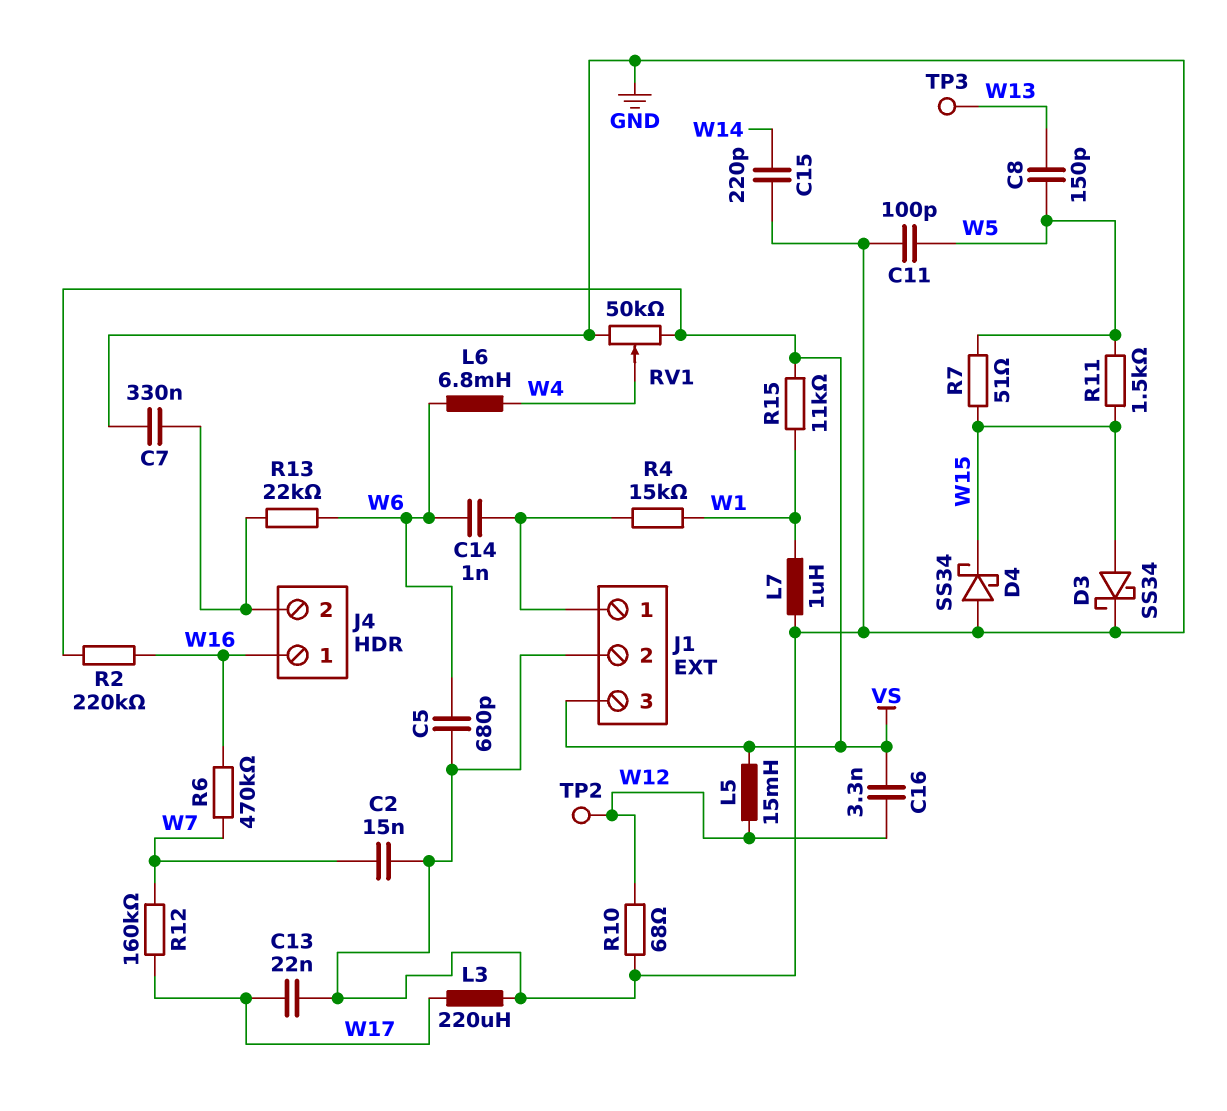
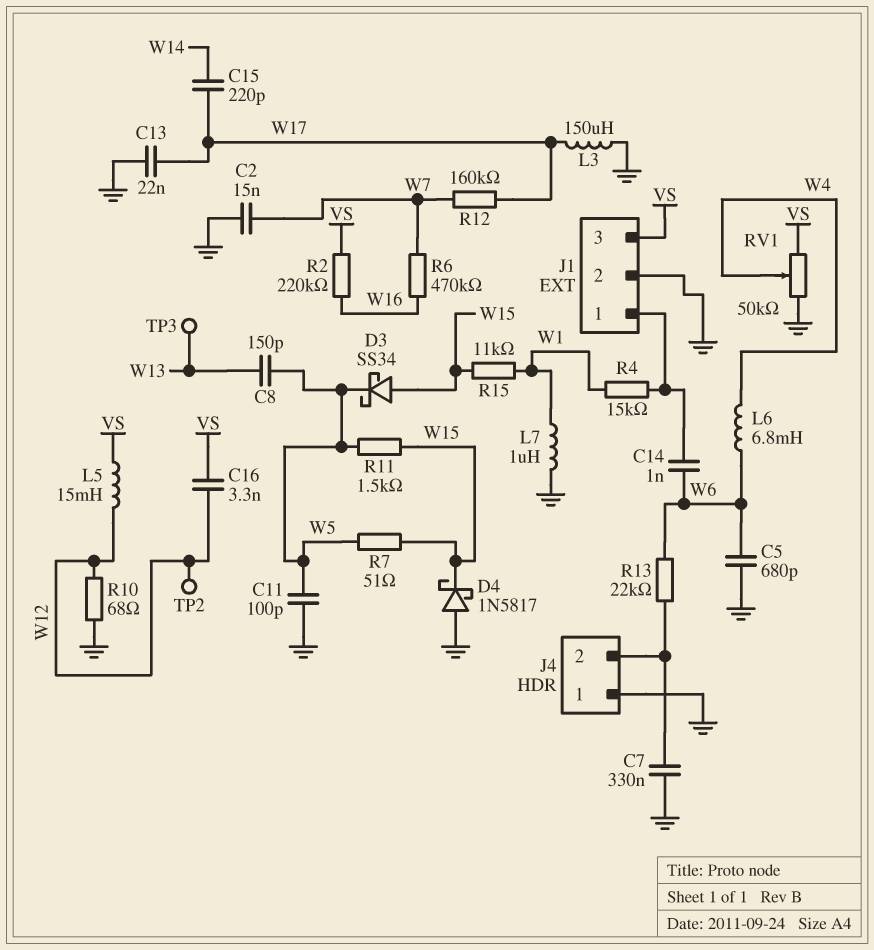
C15: 220pF (GND, W14) -> 220pF (W14, W17)
D3: schottky SS34 (A W15, K GND) -> schottky SS34 (A W15, K W5)
D4: schottky SS34 (A GND, K W15) -> schottky 1N5817 (A GND, K W15)
J4 pin 1: W16 -> GND
L3: 220uH (GND, W17) -> 150uH (GND, W17)
R15: 11k (VS, W1) -> 11k (W1, W15)

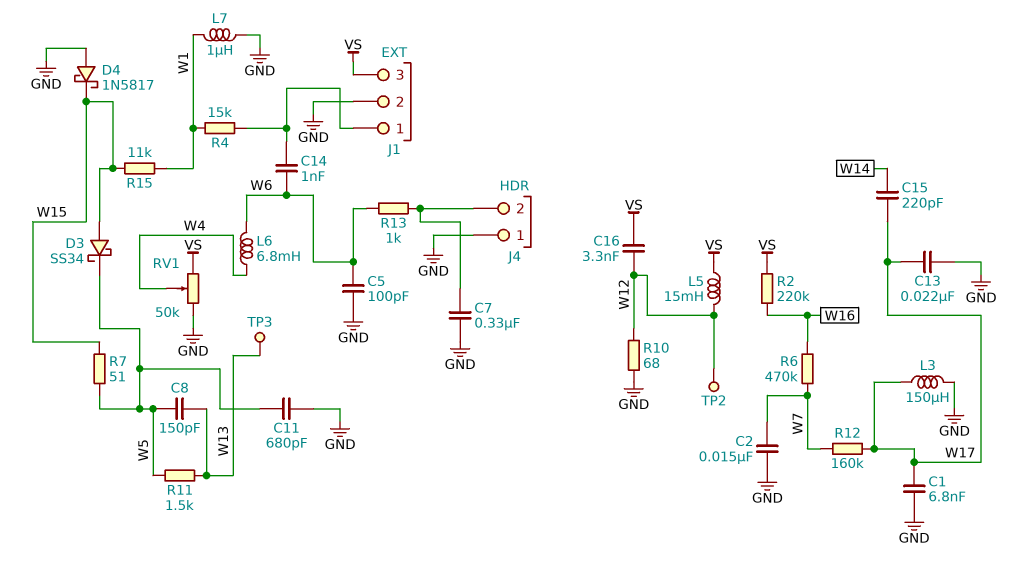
C1: none -> 6.8nF (GND, W17)
C5: 680pF (GND, W6) -> 100pF (GND, W6)
C11: 100pF (GND, W5) -> 680pF (GND, W5)
R11: 1.5k (W5, W15) -> 1.5k (W5, W13)
R13: 22k (J4/2, W6) -> 1k (J4/2, W6)

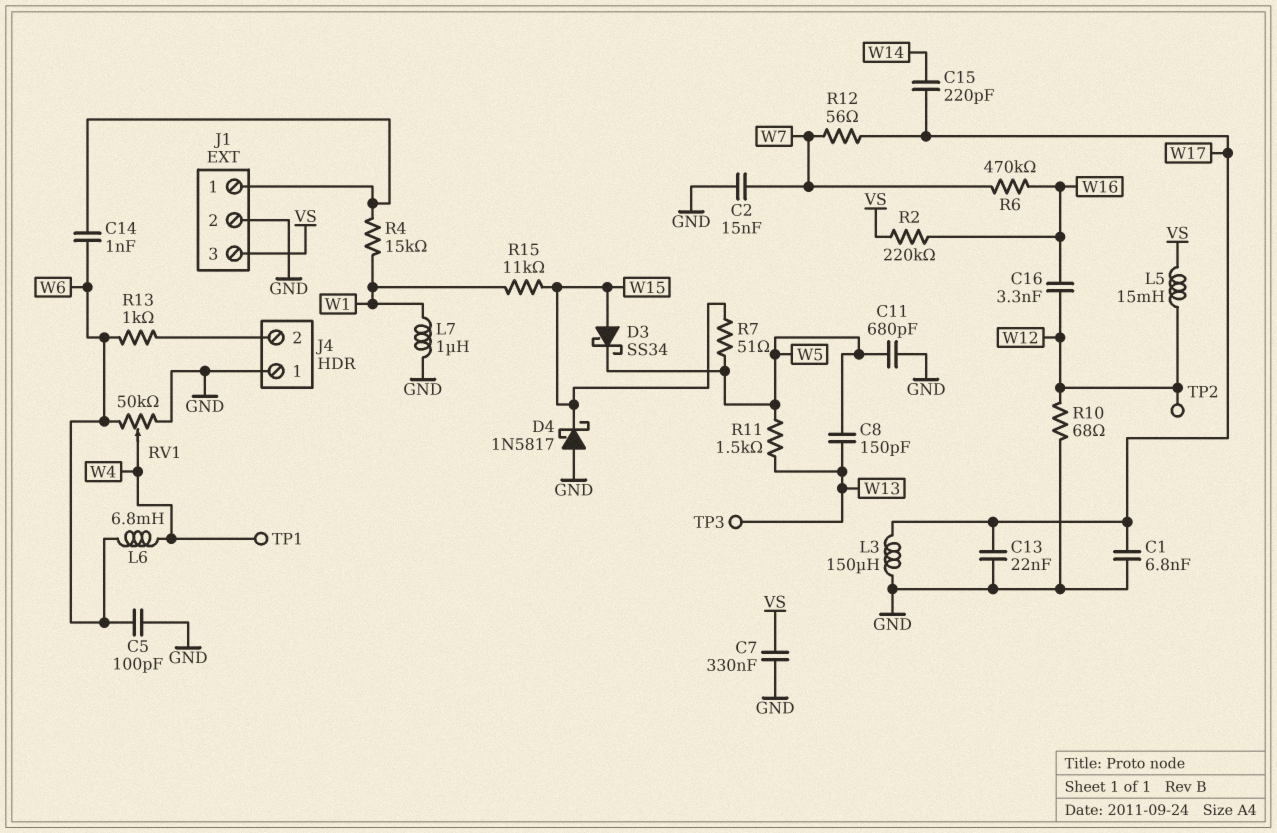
C7: 330nF (GND, J4/2) -> 330nF (GND, VS)
C16: 3.3nF (VS, W12) -> 3.3nF (W12, W16)
R12: 160k (W7, W17) -> 56 (W7, W17)
RV1: 50k (GND, VS, wiper W4) -> 50k (GND, W6, wiper W4)
TP1: none -> test point (W4)

